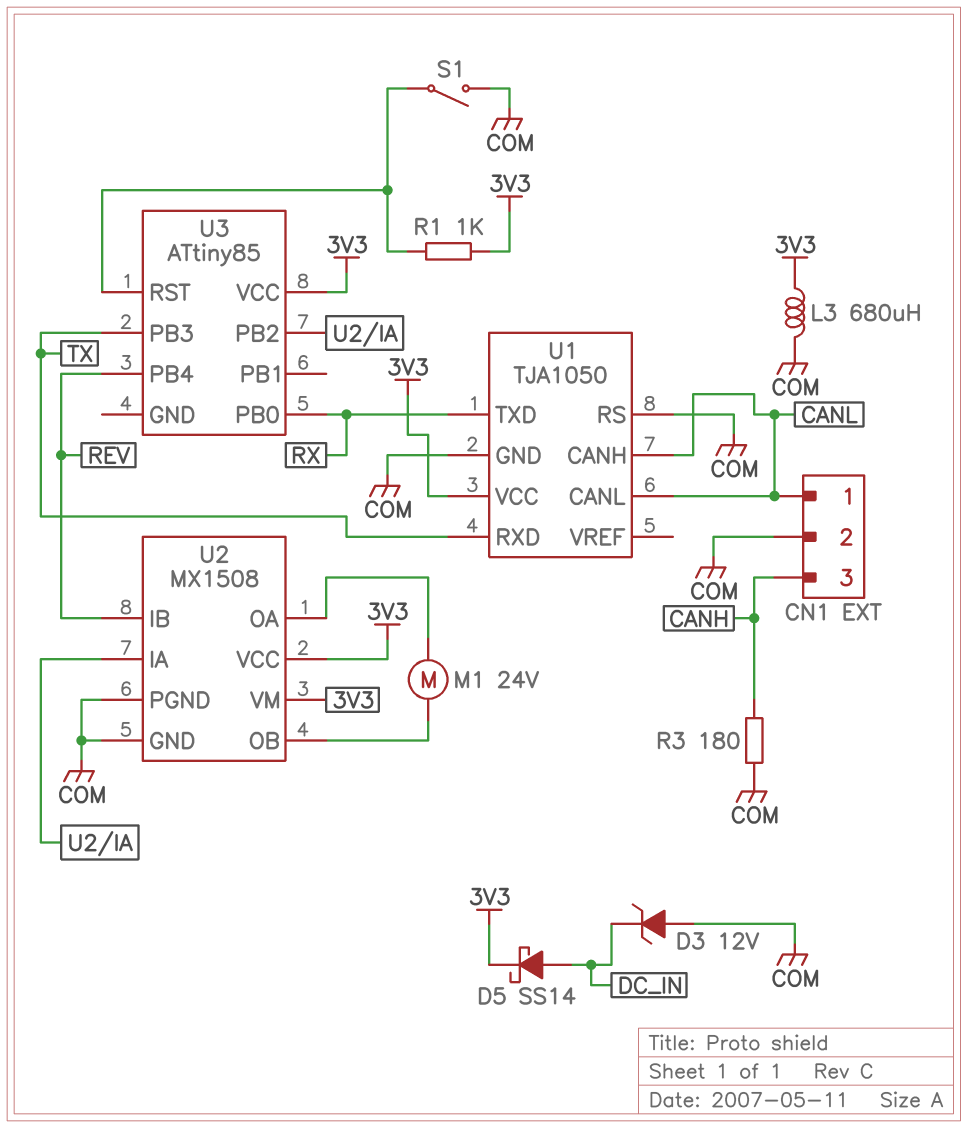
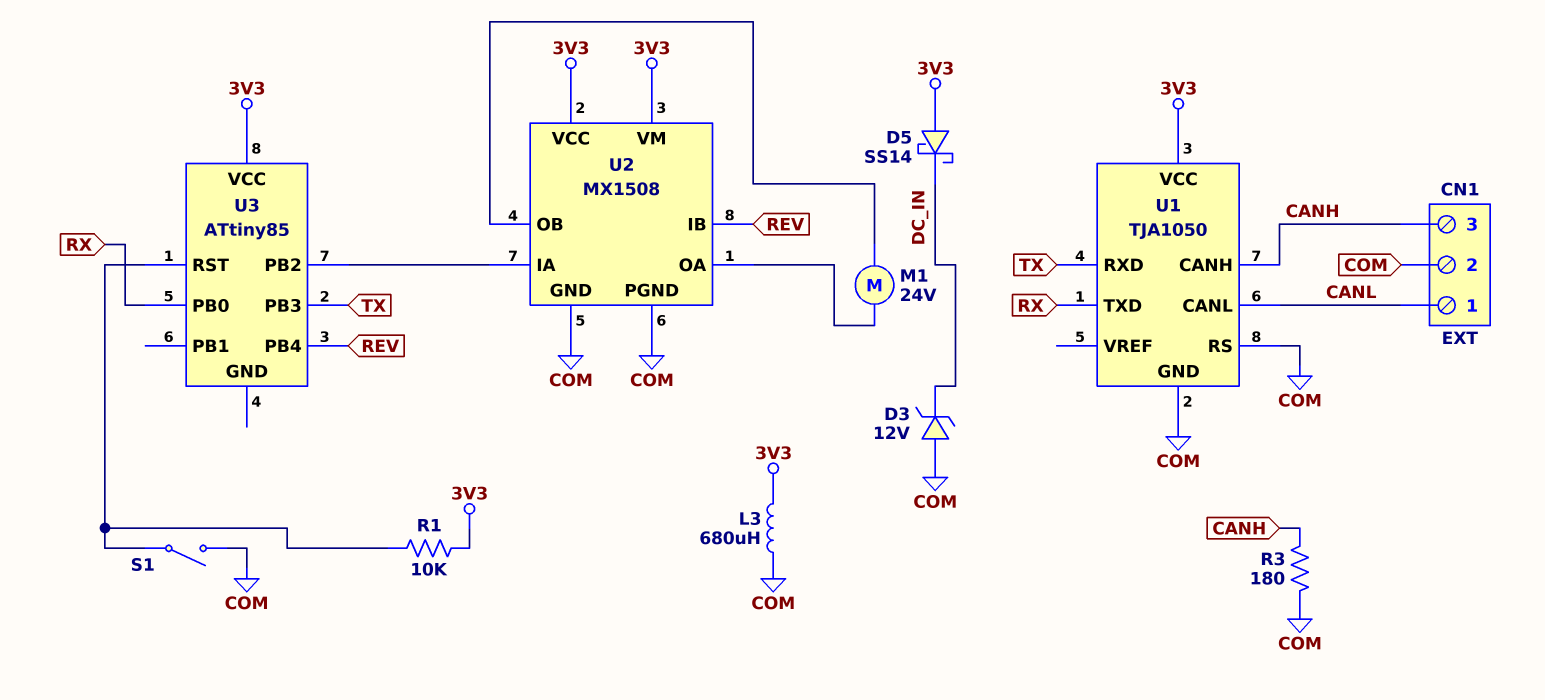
D5: schottky SS14 (A DC_IN, K 3V3) -> schottky SS14 (A 3V3, K DC_IN)
R1: 1k (3V3, U3/RST) -> 10k (3V3, U3/RST)
U1 pin CANH: CANL -> CANH

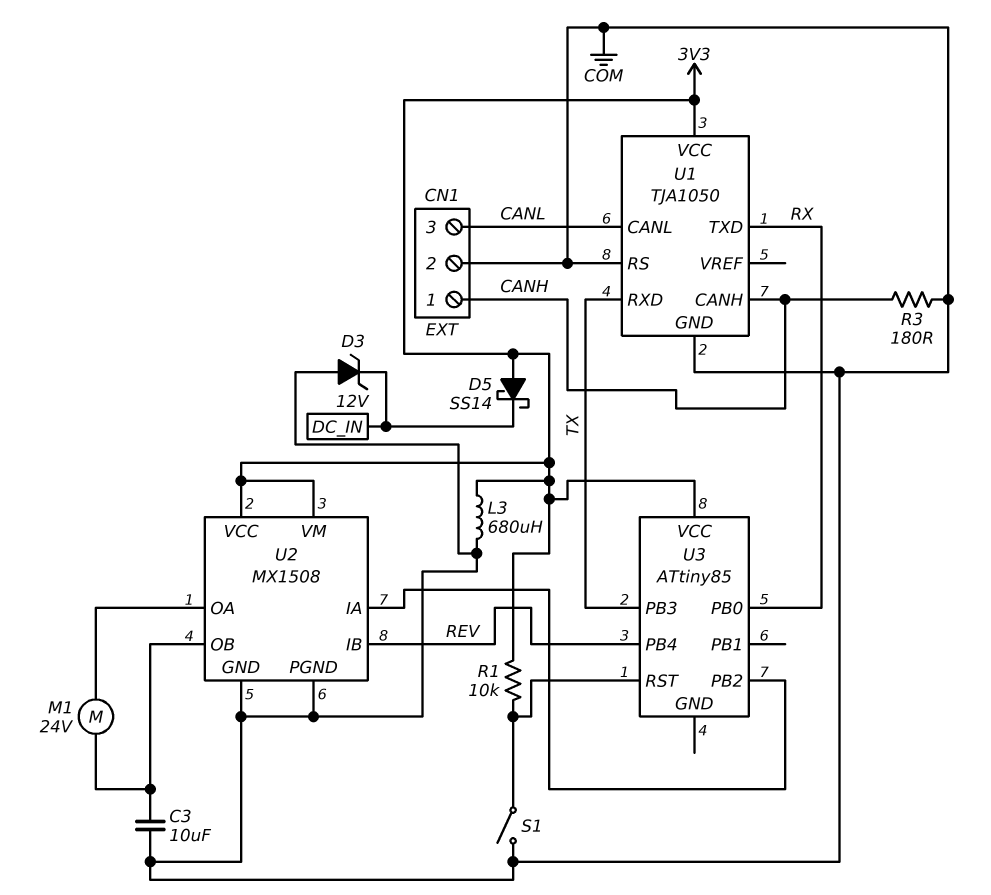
C3: none -> 10uF (COM, U2/OB)
CN1 pin 1: CANL -> CANH
CN1 pin 3: CANH -> CANL

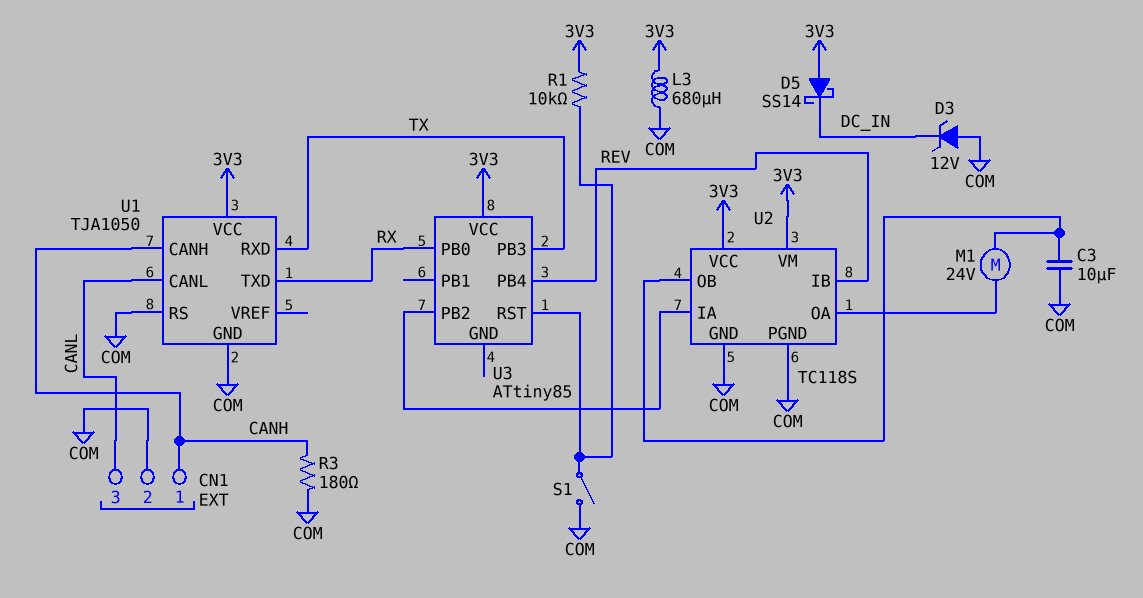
U2: MX1508 -> TC118S

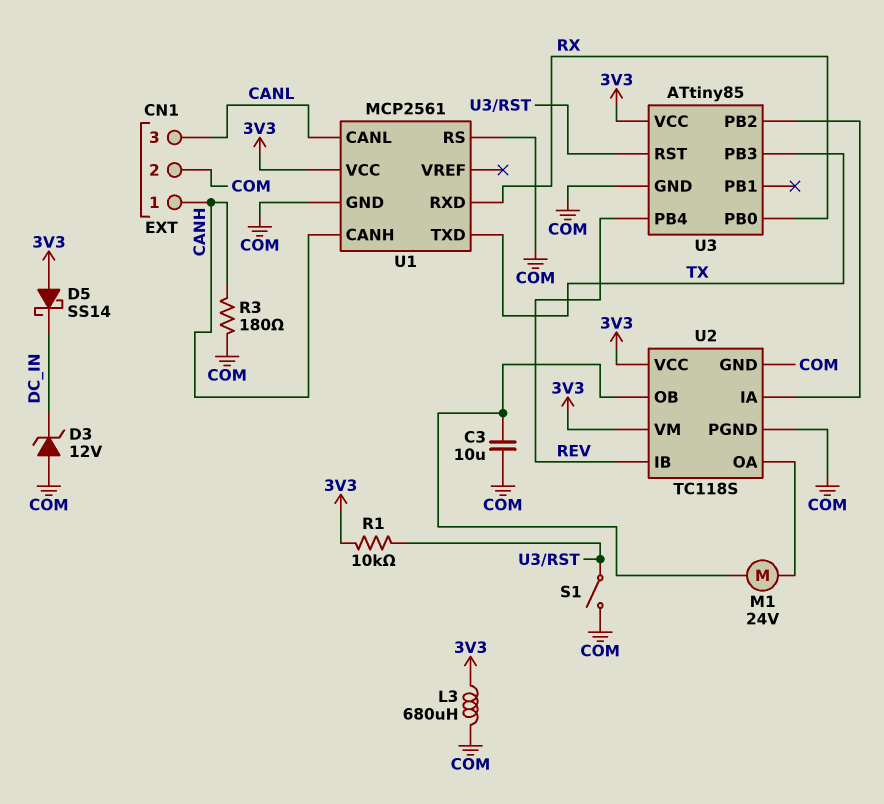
U1: TJA1050 -> MCP2561
U1 pin RXD: TX -> RX
U1 pin TXD: RX -> TX
U3 pin GND: none -> COM

